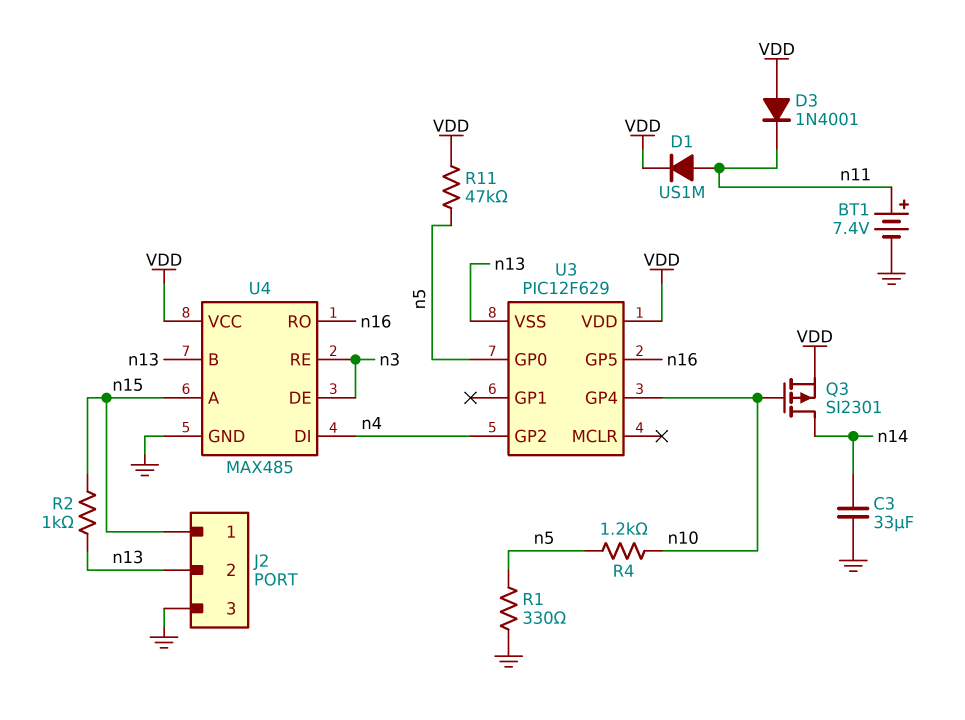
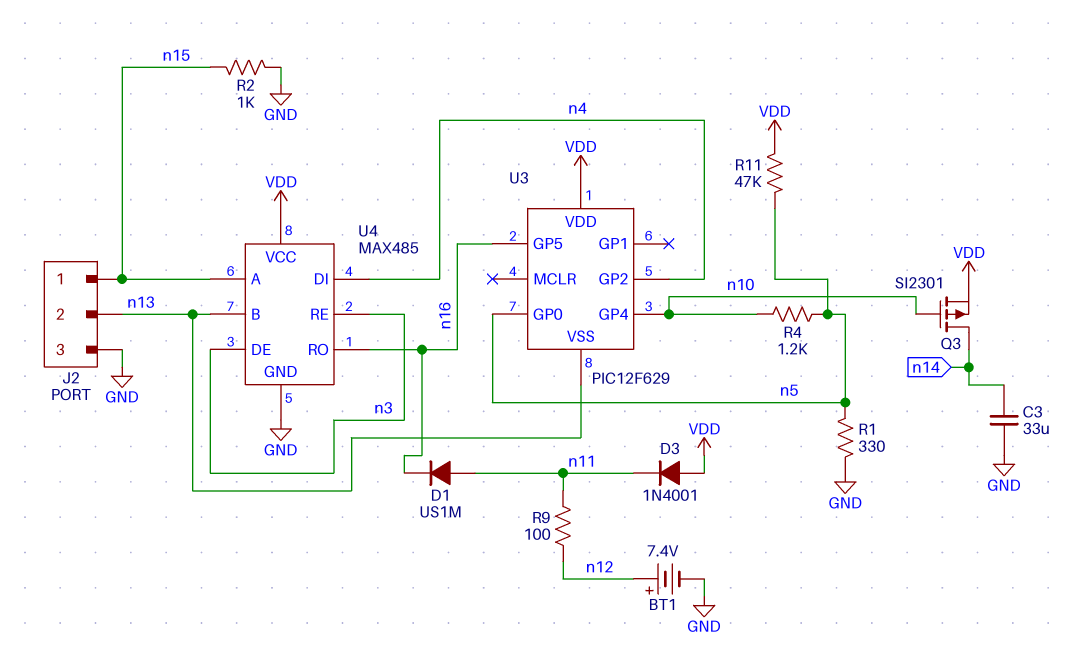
BT1: 7.4V (plus n11, minus GND) -> 7.4V (plus n12, minus GND)
D1: diode US1M (A n11, K VDD) -> diode US1M (A n11, K n16)
R2: 1k (n13, n15) -> 1k (GND, n15)
R9: none -> 100 (n11, n12)

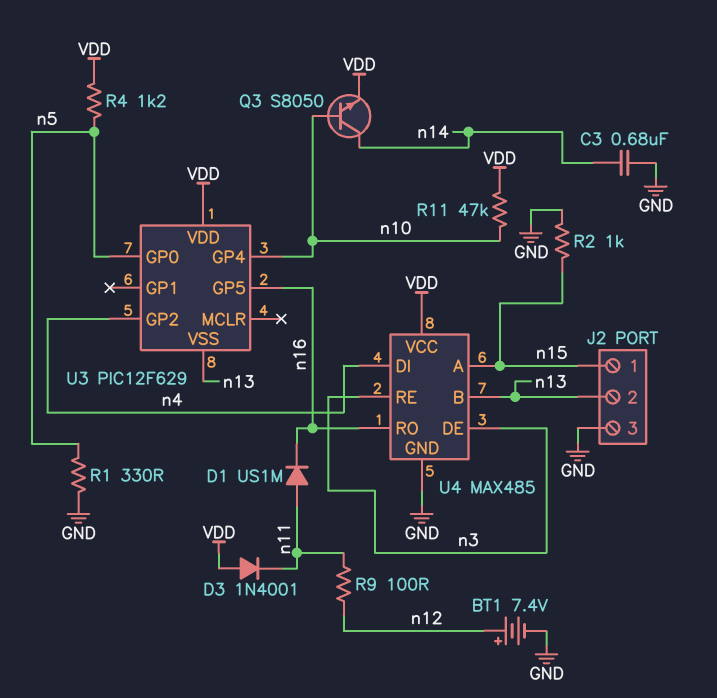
C3: 33uF (GND, n14) -> 680nF (GND, n14)
Q3: PMOS SI2301 (G n10, D n14, S VDD) -> NPN S8050 (B n10, C n14, E VDD)
R4: 1.2k (n5, n10) -> 1.2k (VDD, n5)
R11: 47k (VDD, n5) -> 47k (VDD, n10)

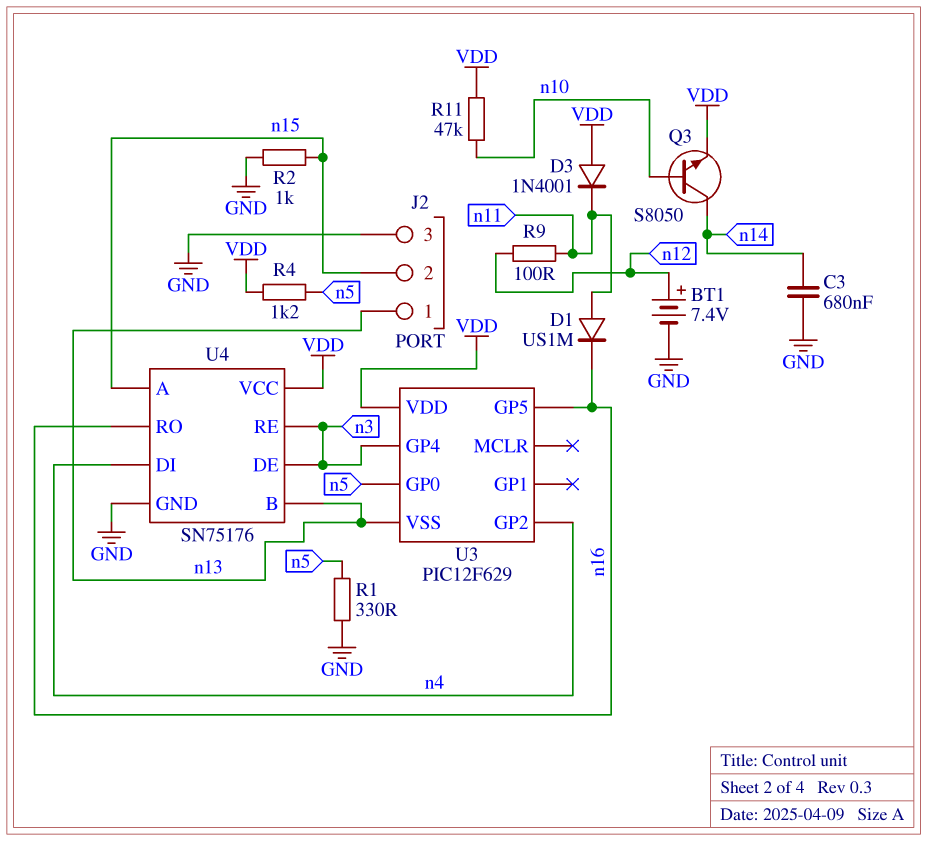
J2 pin 1: n15 -> n13
J2 pin 2: n13 -> n15
U3 pin GP4: n10 -> n3
U4: MAX485 -> SN75176

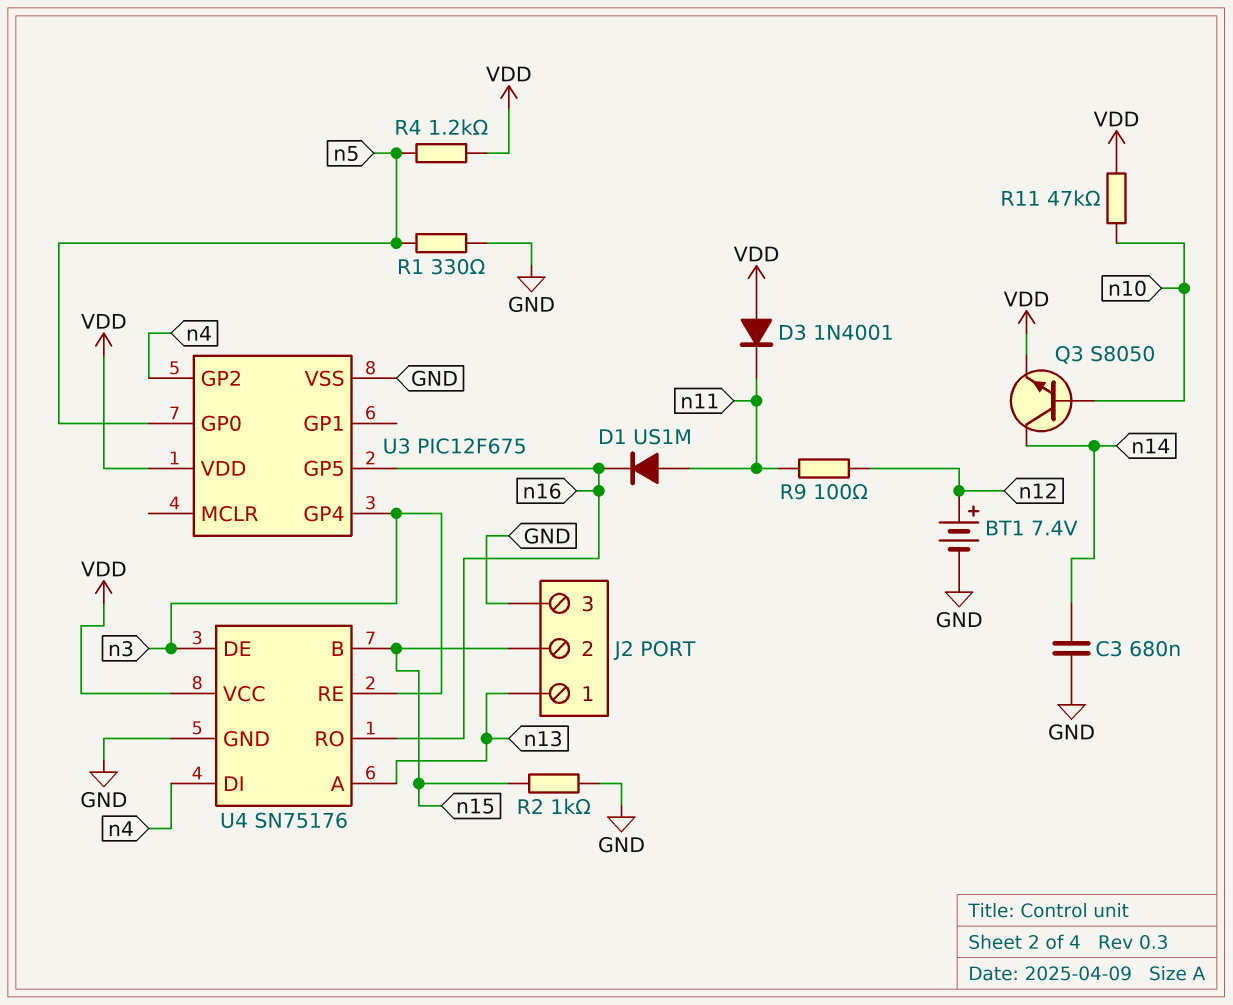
U3: PIC12F629 -> PIC12F675
U3 pin VSS: n13 -> GND
U4 pin A: n15 -> n13
U4 pin B: n13 -> n15

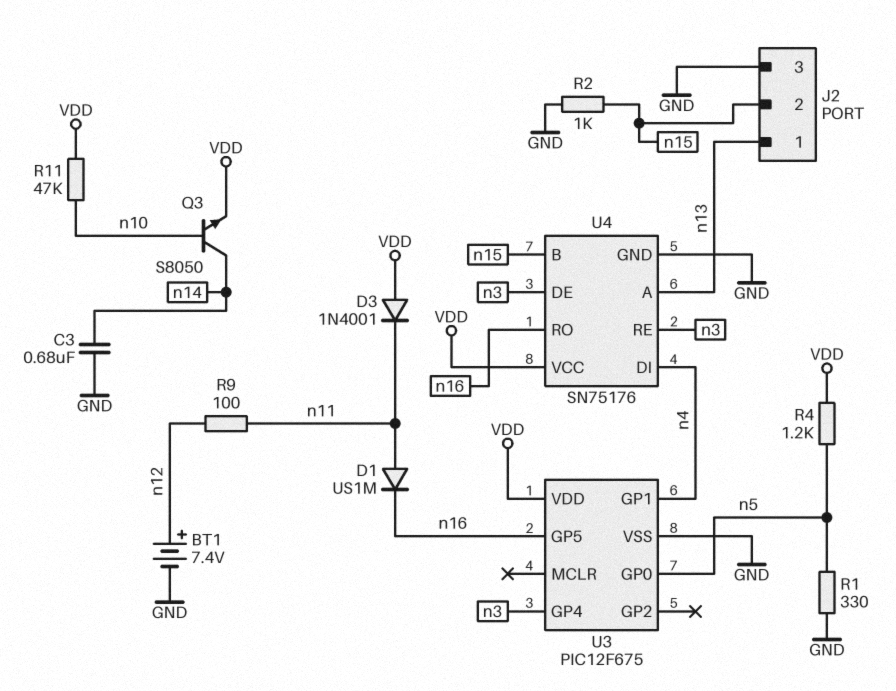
U3 pin GP1: none -> n4
U3 pin GP2: n4 -> none

